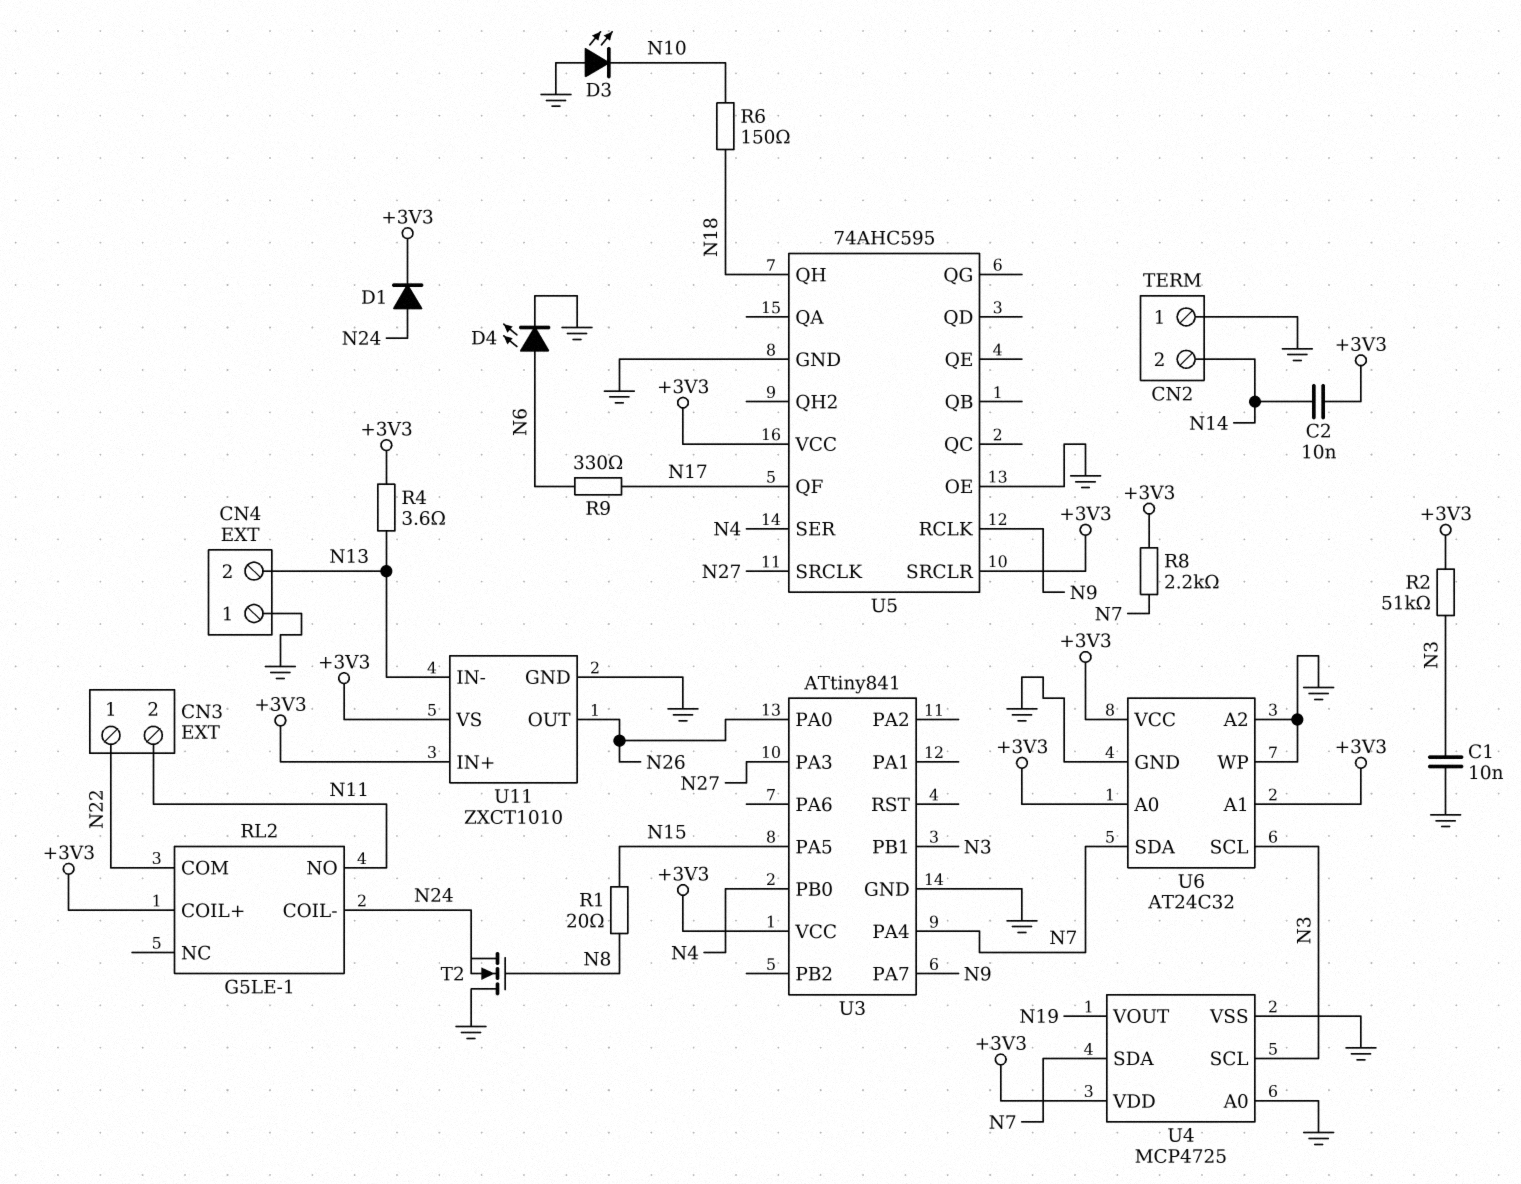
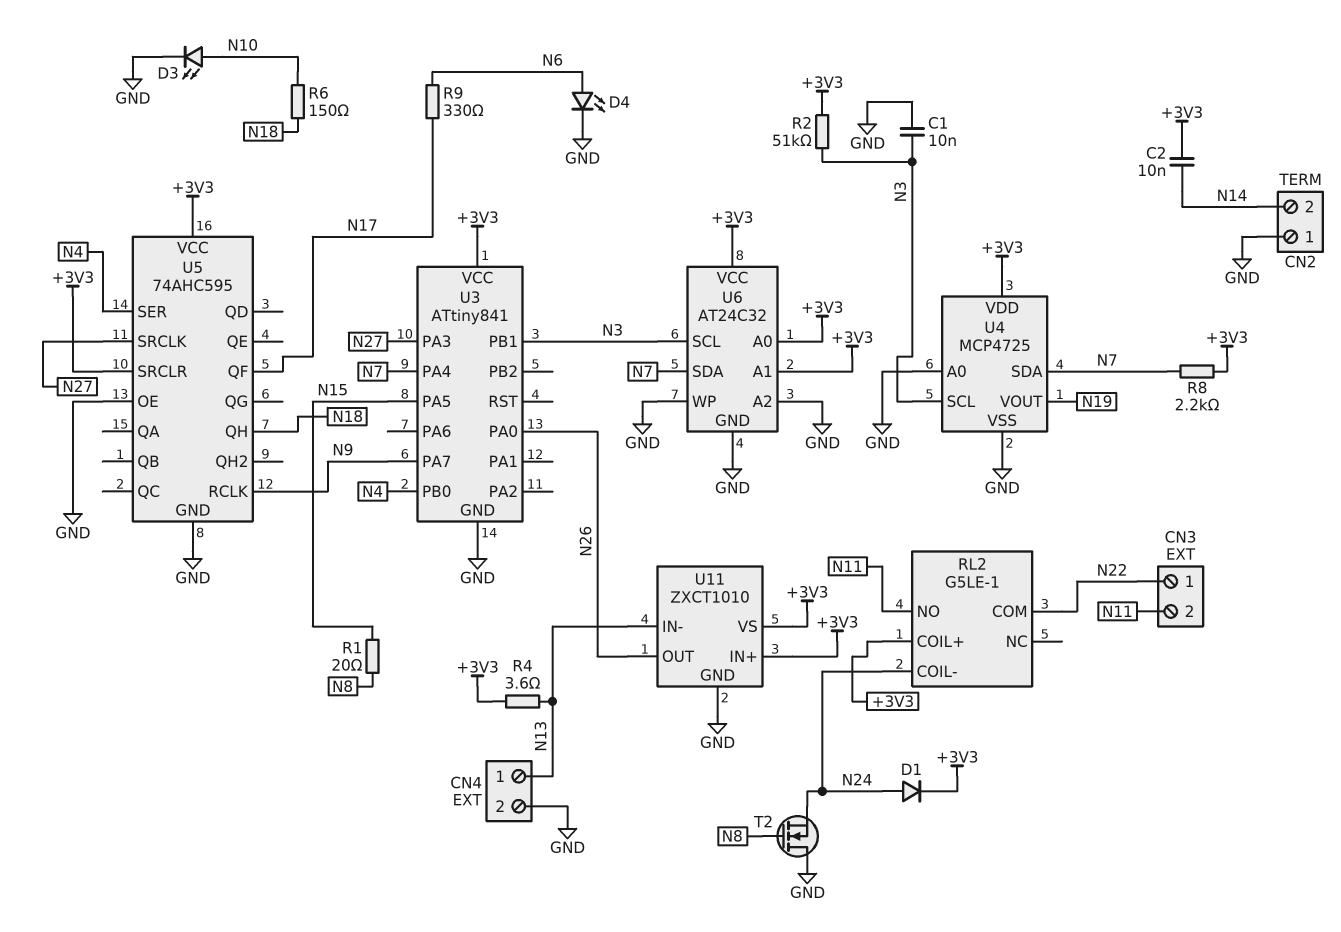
CN4 pin 1: GND -> N13
CN4 pin 2: N13 -> GND
D3: LED (A GND, K N10) -> LED (A N10, K GND)

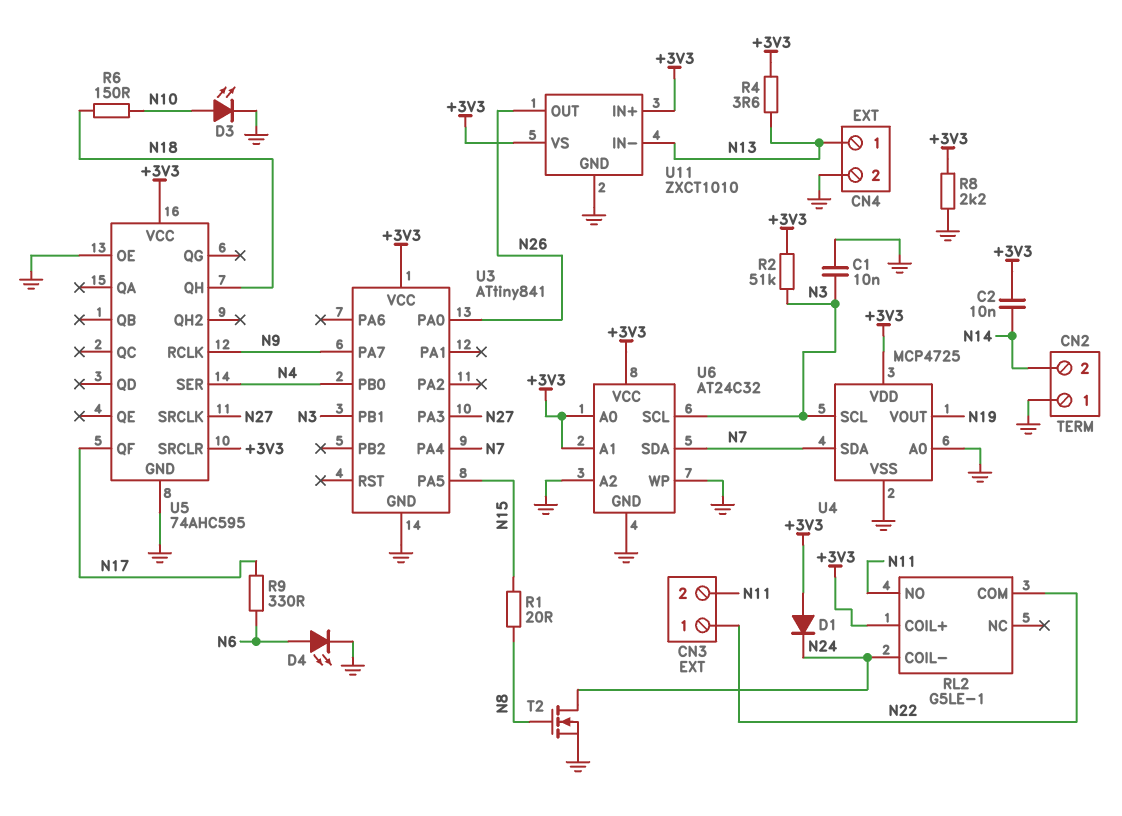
D1: diode (A N24, K +3V3) -> diode (A +3V3, K N24)
R8: 2.2k (+3V3, N7) -> 2.2k (+3V3, GND)
T2: NMOS (G N8, D GND, S N24) -> NMOS (G N8, D N24, S GND)

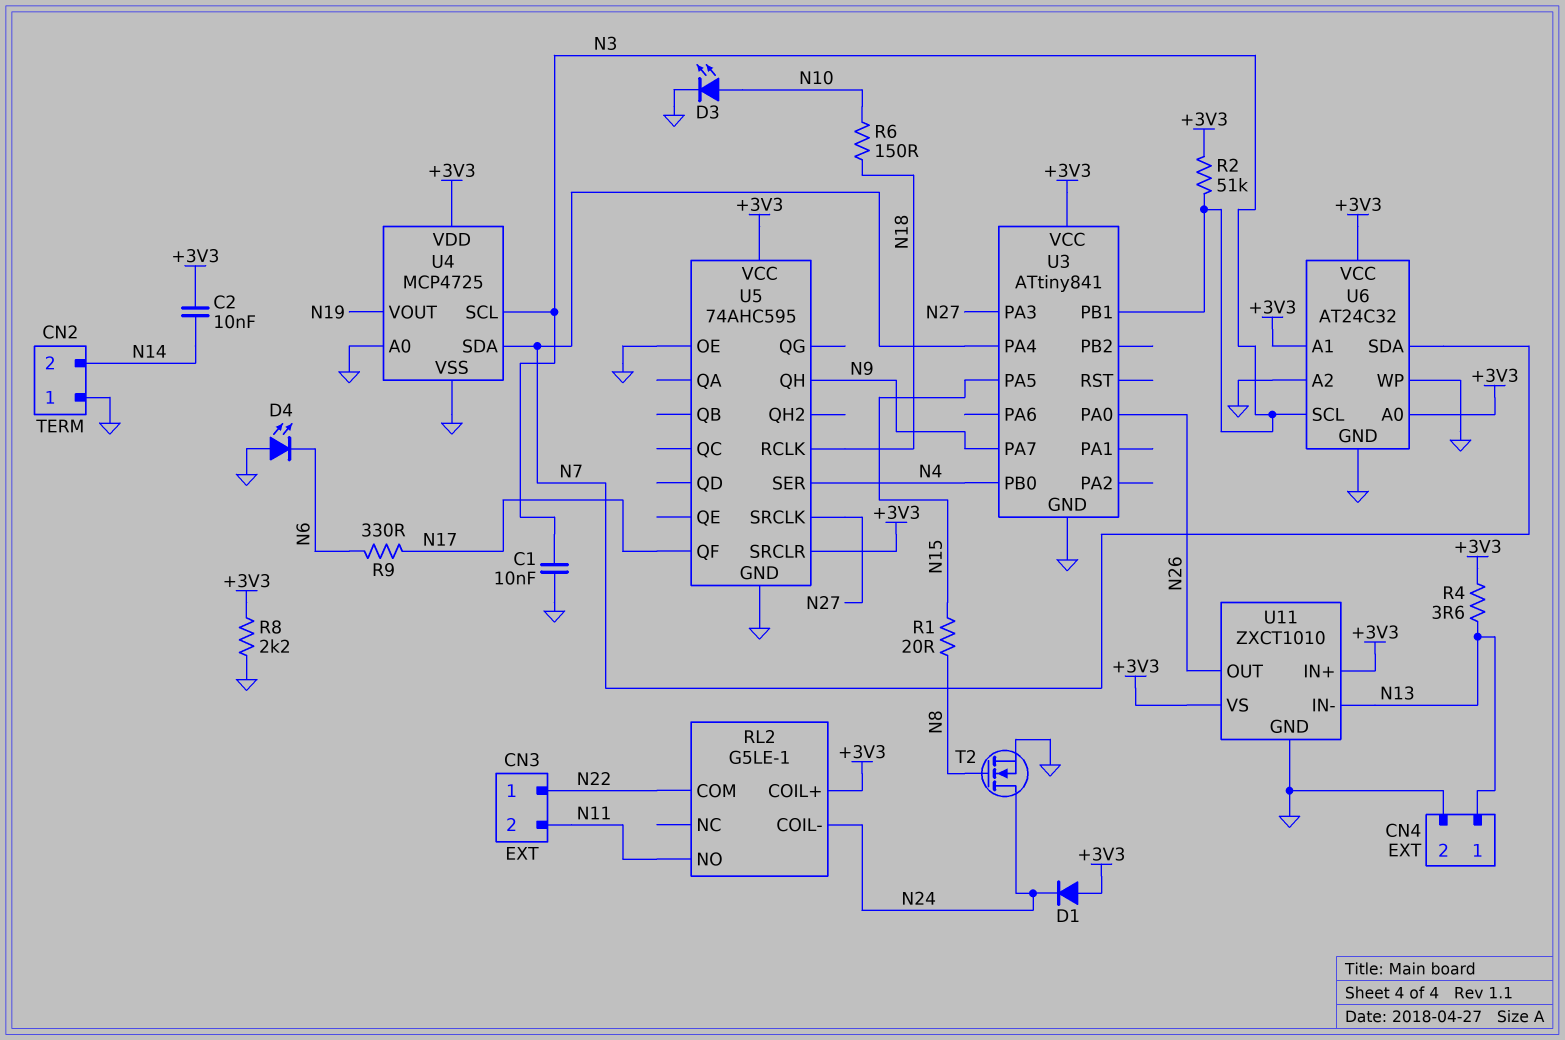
D4: LED (A N6, K GND) -> LED (A GND, K N6)
U5 pin QH: N18 -> N9
U5 pin RCLK: N9 -> N18

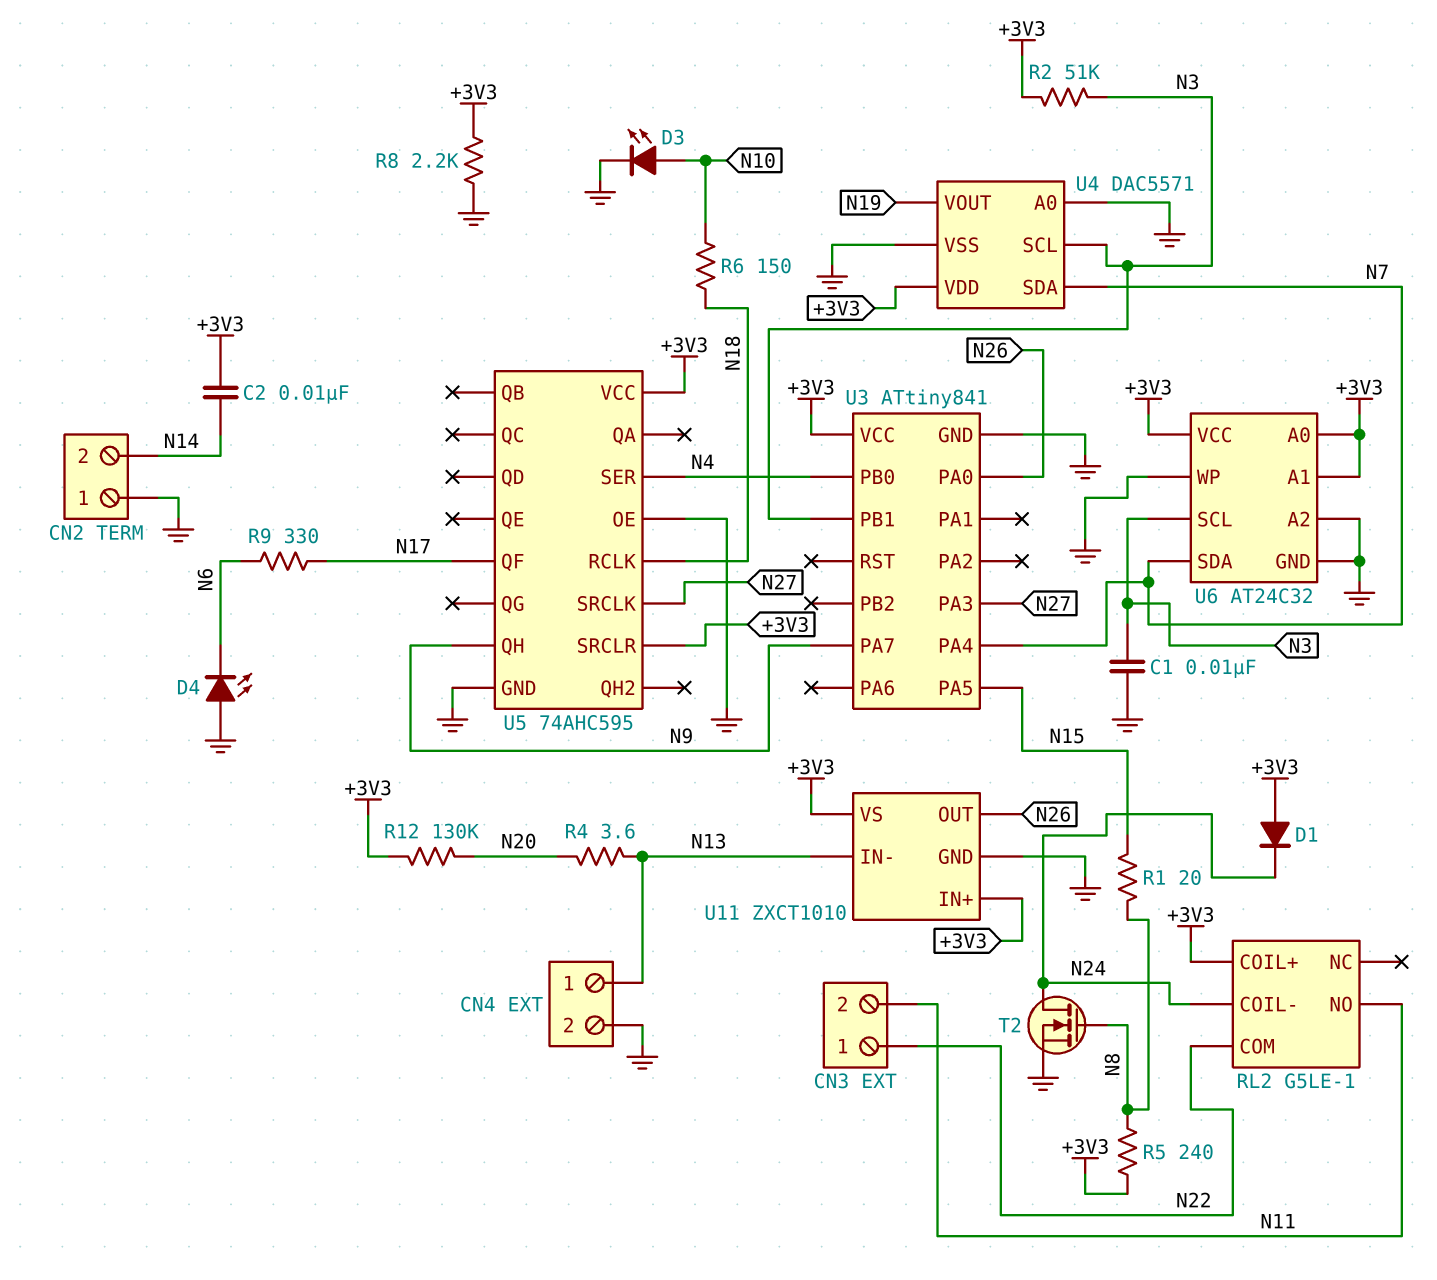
R4: 3.6 (+3V3, N13) -> 3.6 (N13, N20)
R5: none -> 240 (+3V3, N8)
R12: none -> 130k (+3V3, N20)
U4: MCP4725 -> DAC5571

